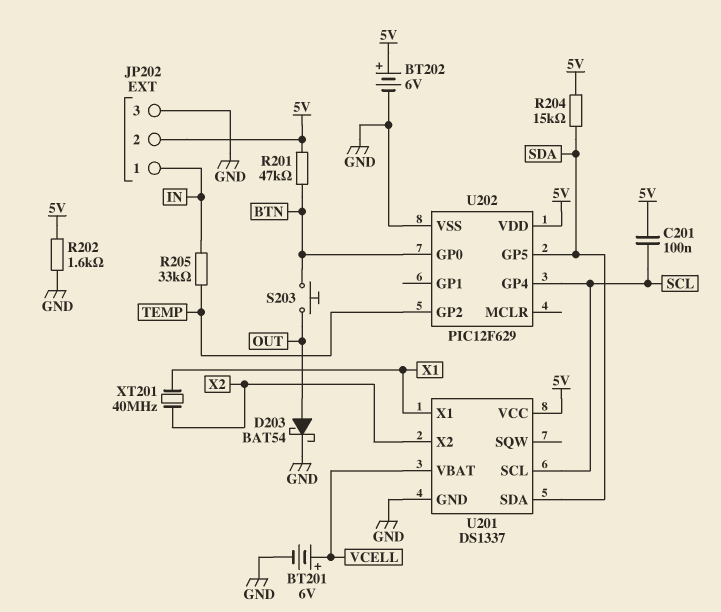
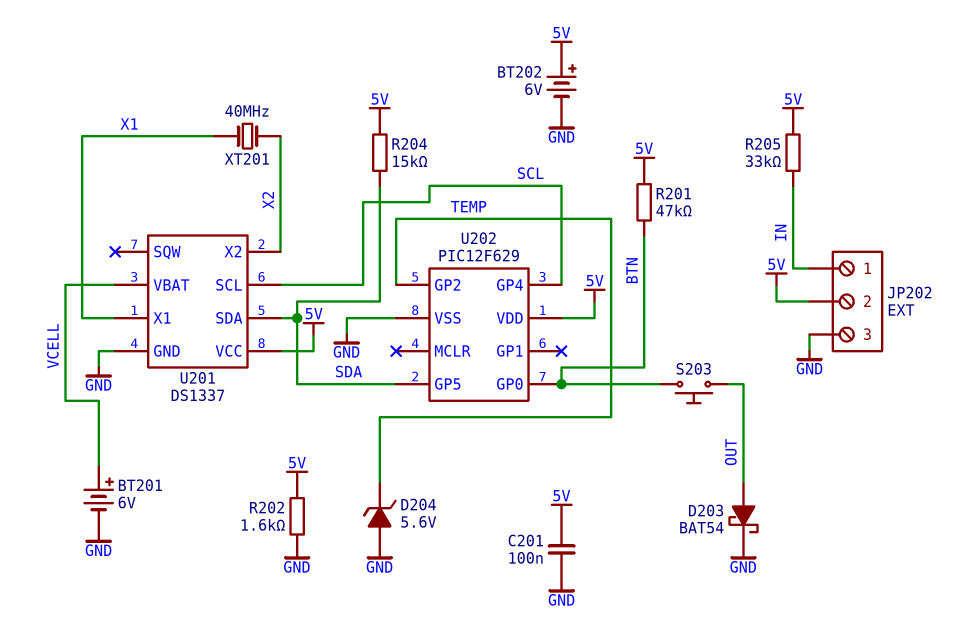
C201: 100nF (5V, SCL) -> 100nF (5V, GND)
D204: none -> zener 5.6V (A GND, K TEMP)
R205: 33k (IN, TEMP) -> 33k (5V, IN)

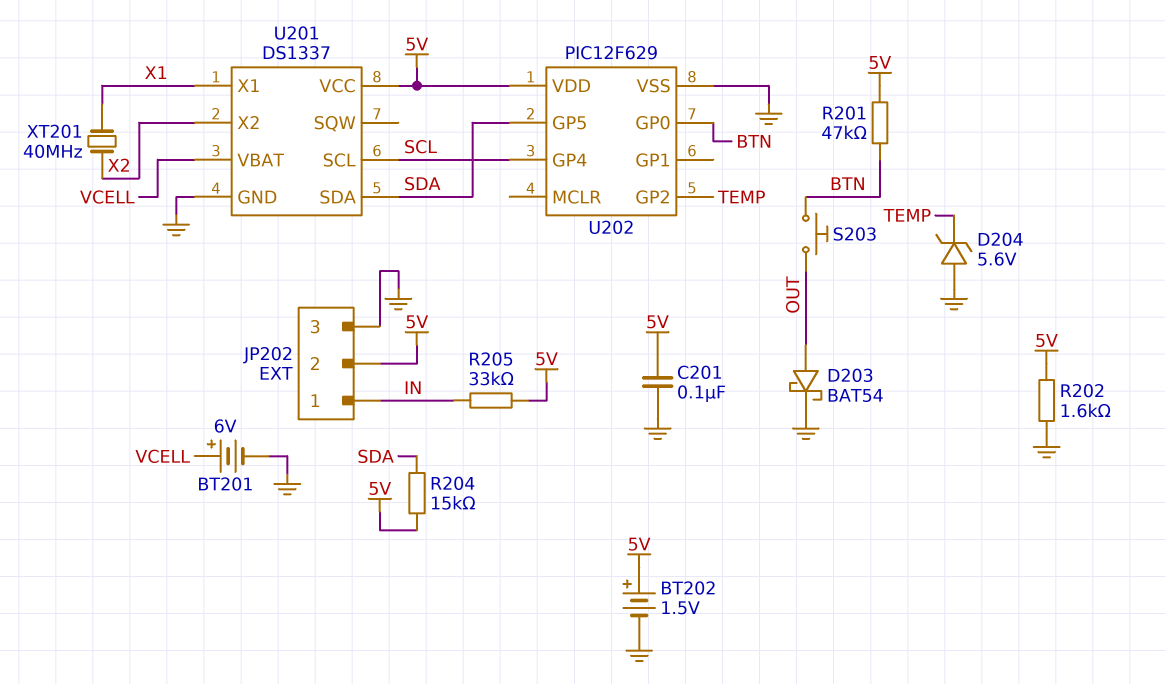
BT202: 6V (plus 5V, minus GND) -> 1.5V (plus 5V, minus GND)

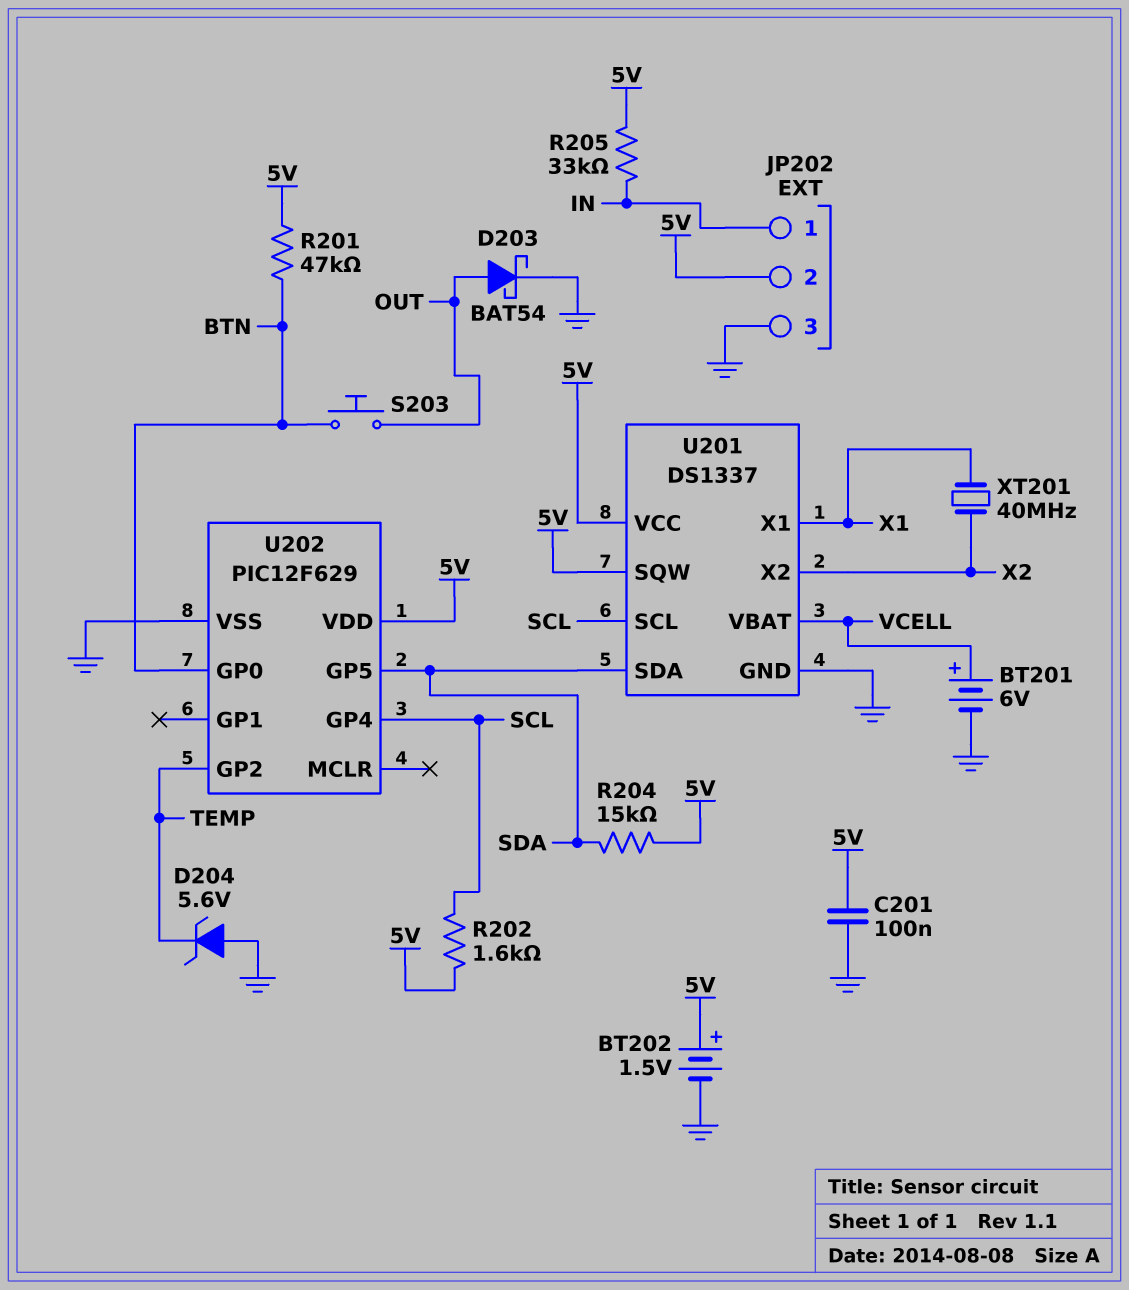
R202: 1.6k (5V, GND) -> 1.6k (5V, SCL)
U201 pin SQW: none -> 5V

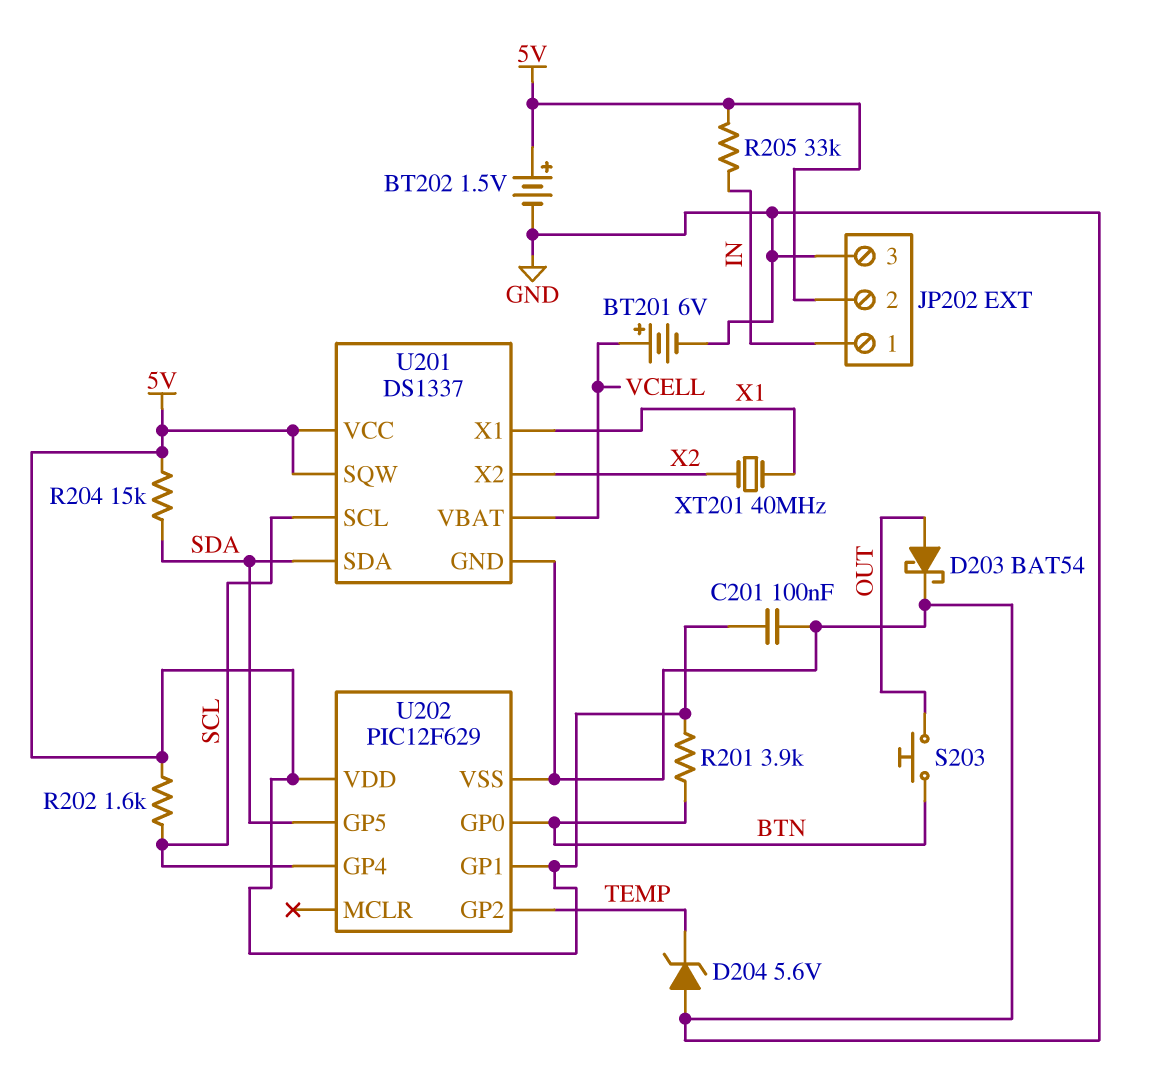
R201: 47k (5V, BTN) -> 3.9k (5V, BTN)
U202 pin GP1: none -> 5V

